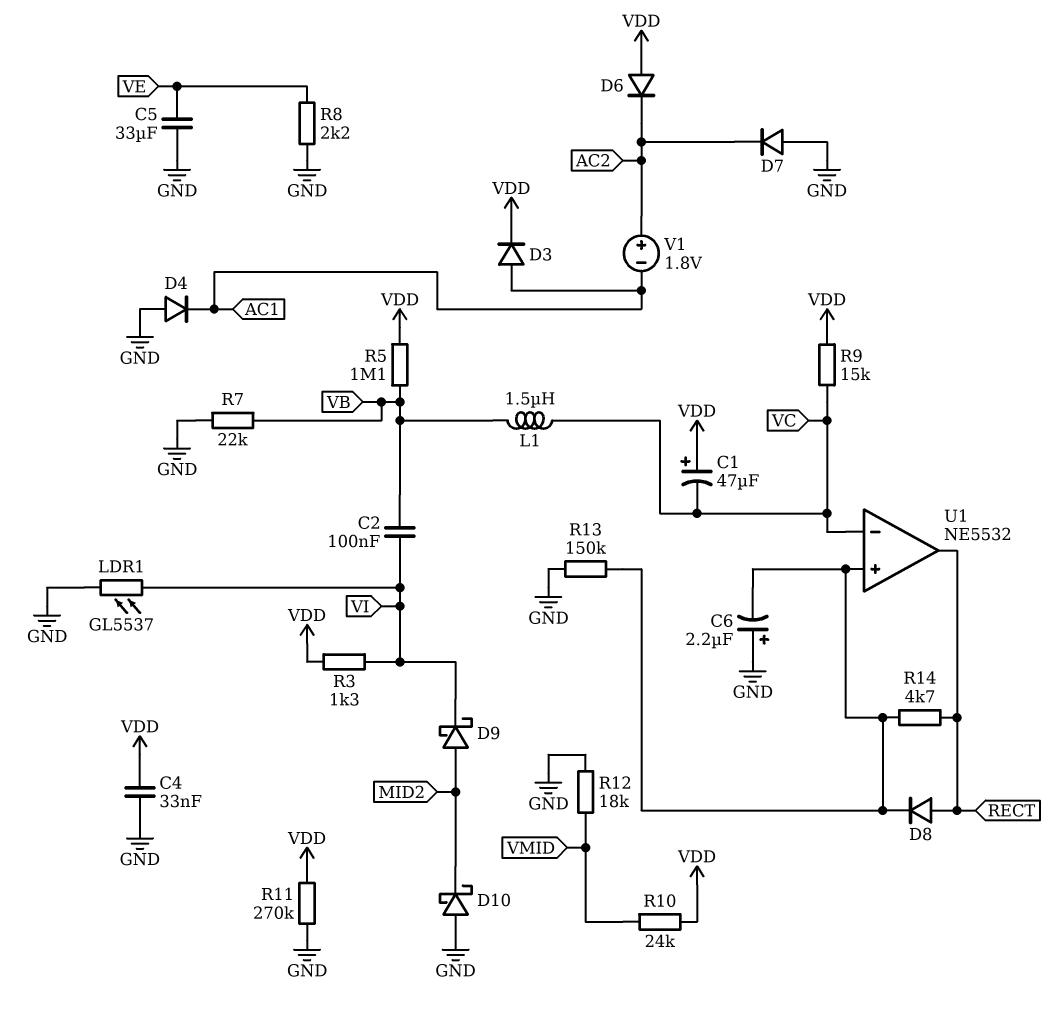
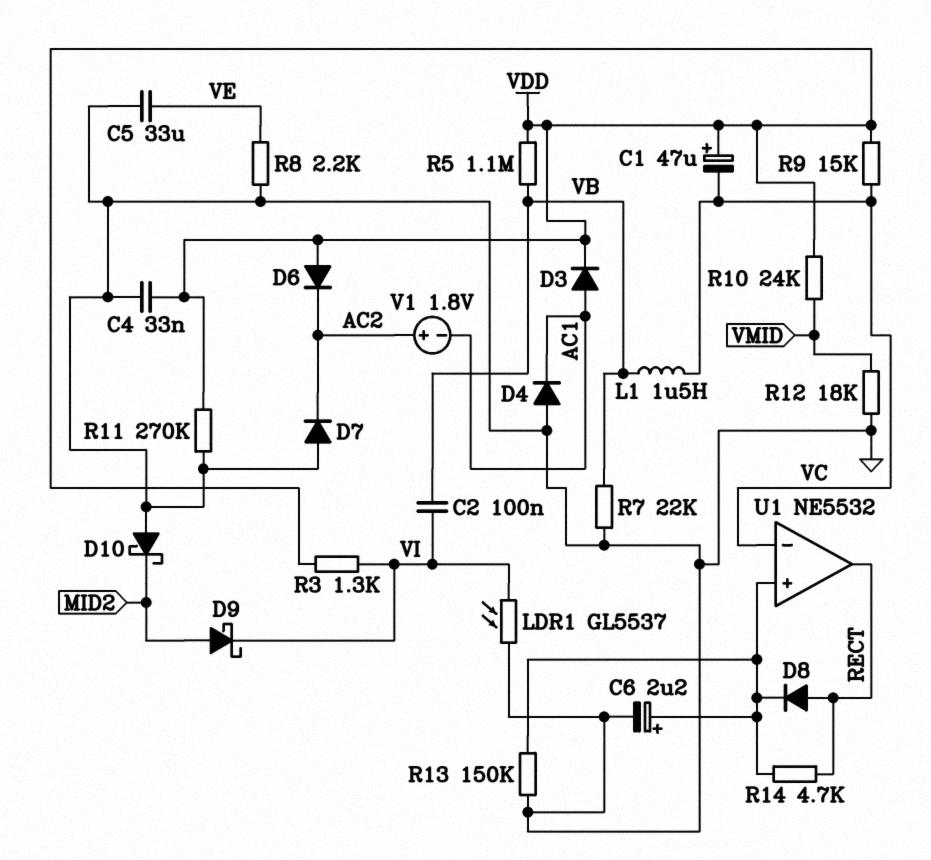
C6: 2.2uF (plus GND, minus U1/in+) -> 2.2uF (plus U1/in+, minus GND)

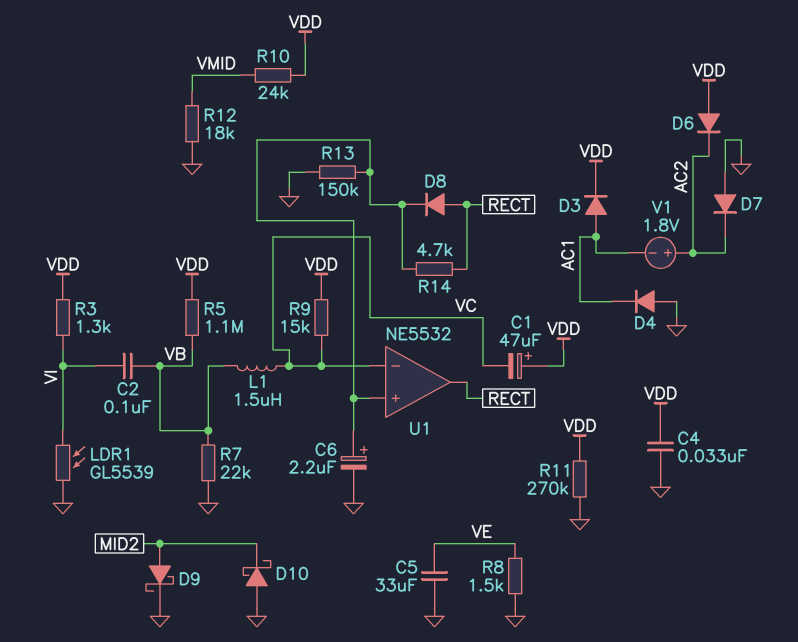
D9: schottky (A MID2, K VI) -> schottky (A MID2, K GND)
LDR1: GL5537 (GND, VI) -> GL5539 (GND, VI)
R8: 2.2k (GND, VE) -> 1.5k (GND, VE)

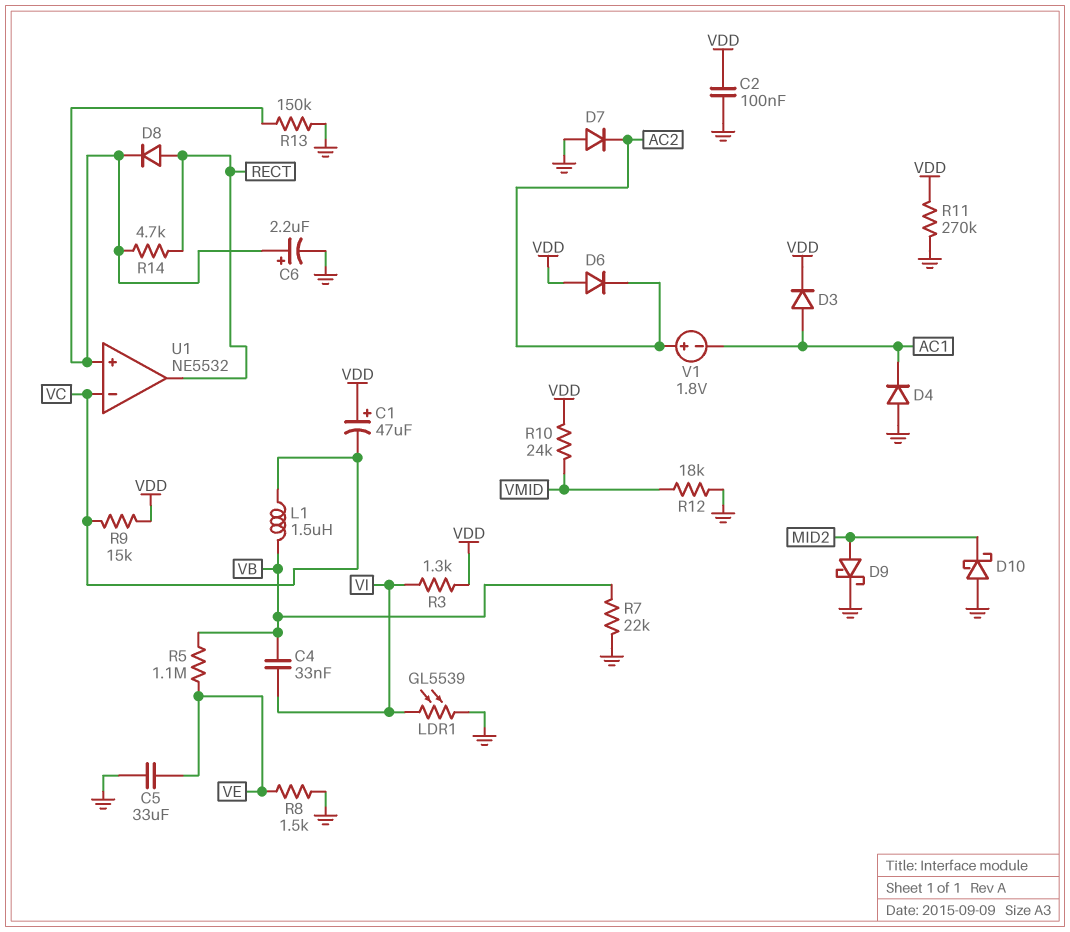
C2: 100nF (VB, VI) -> 100nF (GND, VDD)
C4: 33nF (GND, VDD) -> 33nF (VB, VI)
R5: 1.1M (VB, VDD) -> 1.1M (VB, VE)

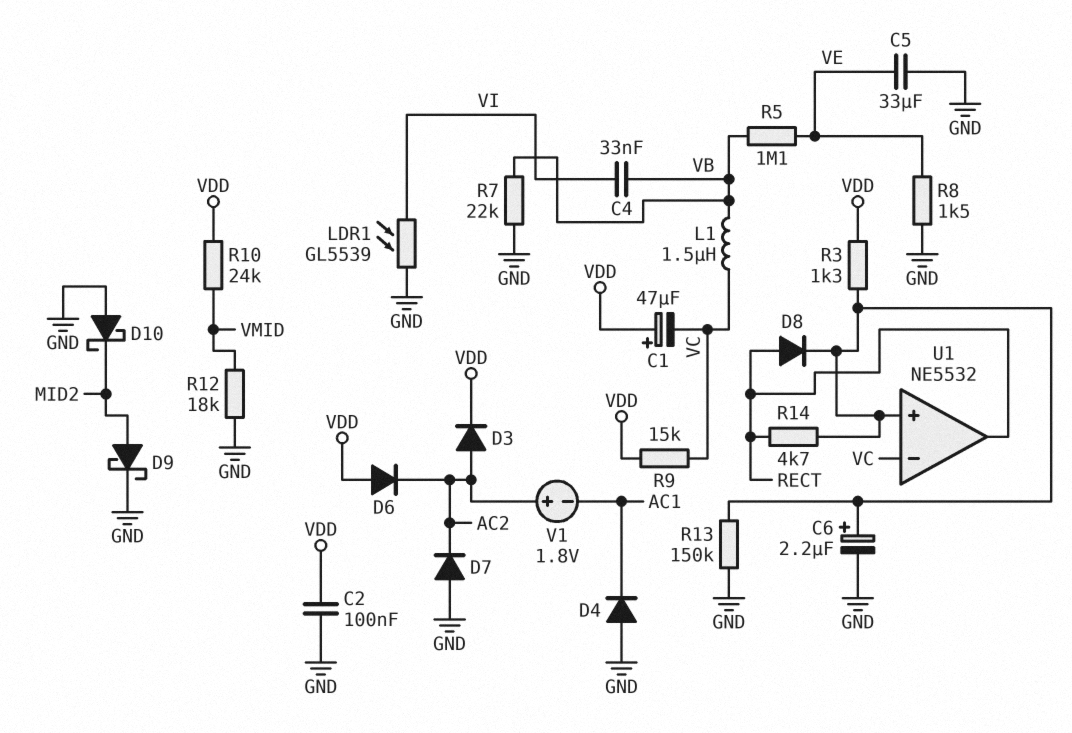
D3: diode (A AC1, K VDD) -> diode (A AC2, K VDD)
R3: 1.3k (VDD, VI) -> 1.3k (U1/in+, VDD)
R11: 270k (GND, VDD) -> none

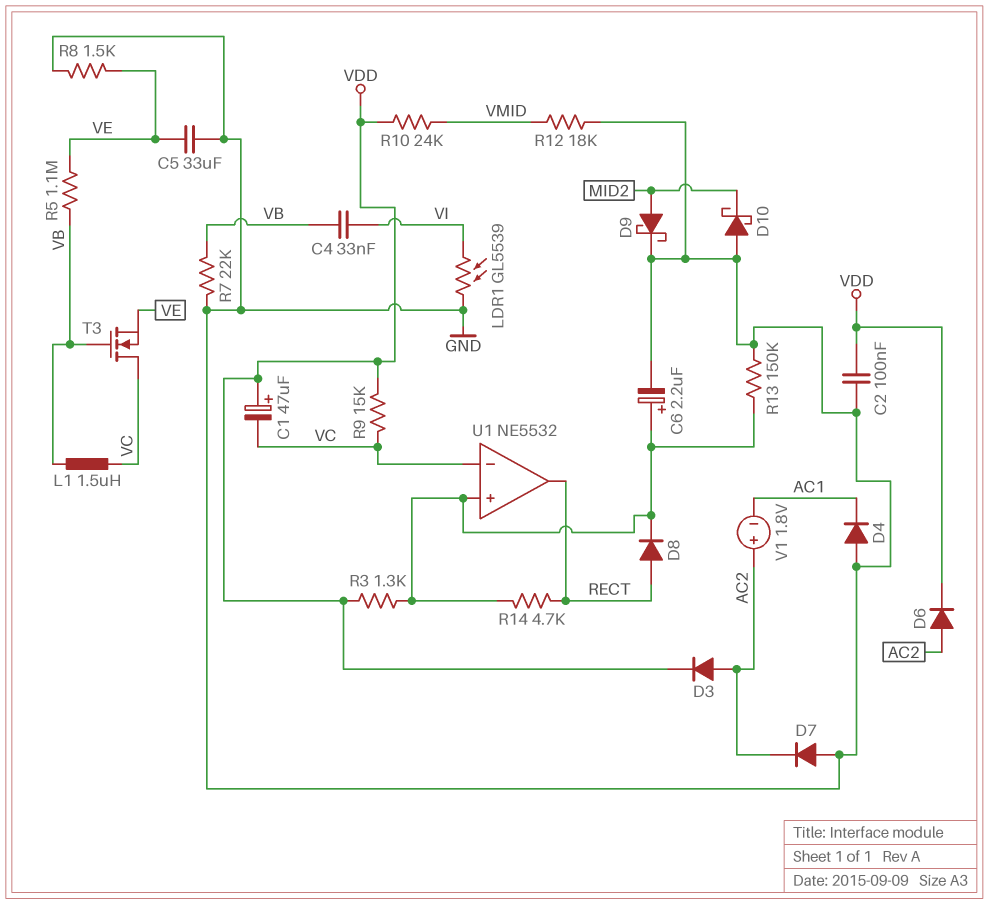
D6: diode (A VDD, K AC2) -> diode (A AC2, K VDD)
T3: none -> NMOS (G VB, D VC, S VE)

